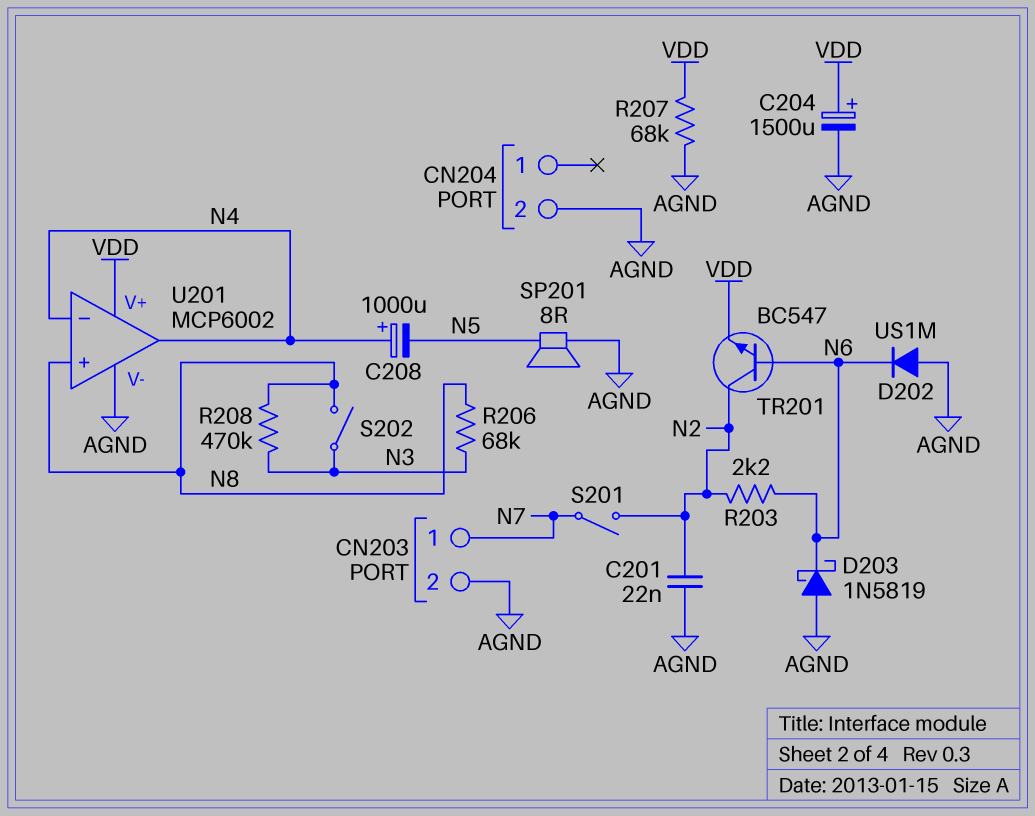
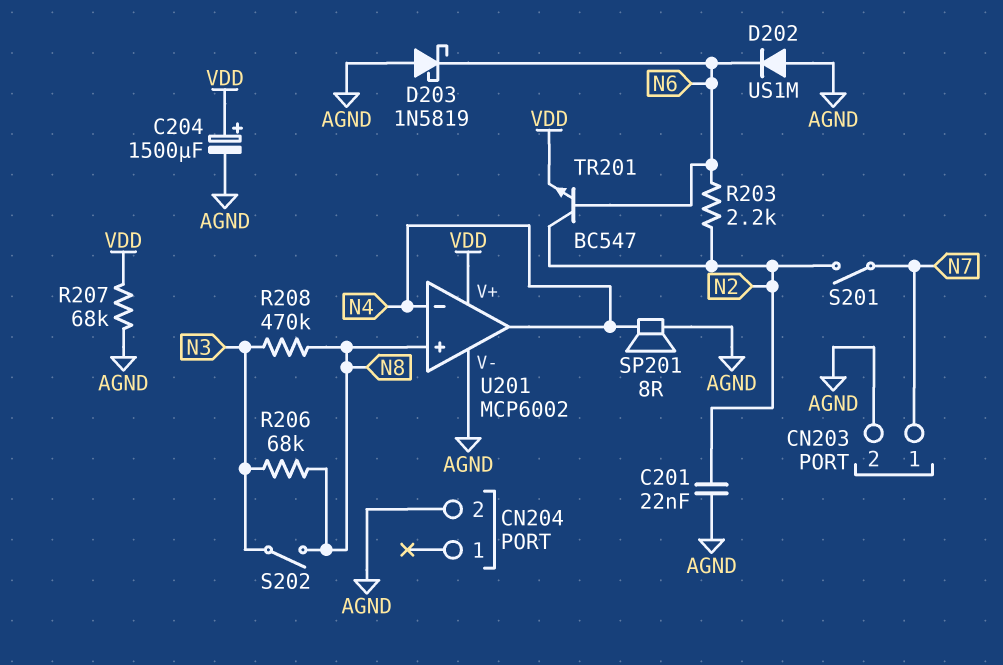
C208: 1000uF (plus N4, minus N5) -> none
SP201: speaker 8R (AGND, N5) -> speaker 8R (AGND, N4)

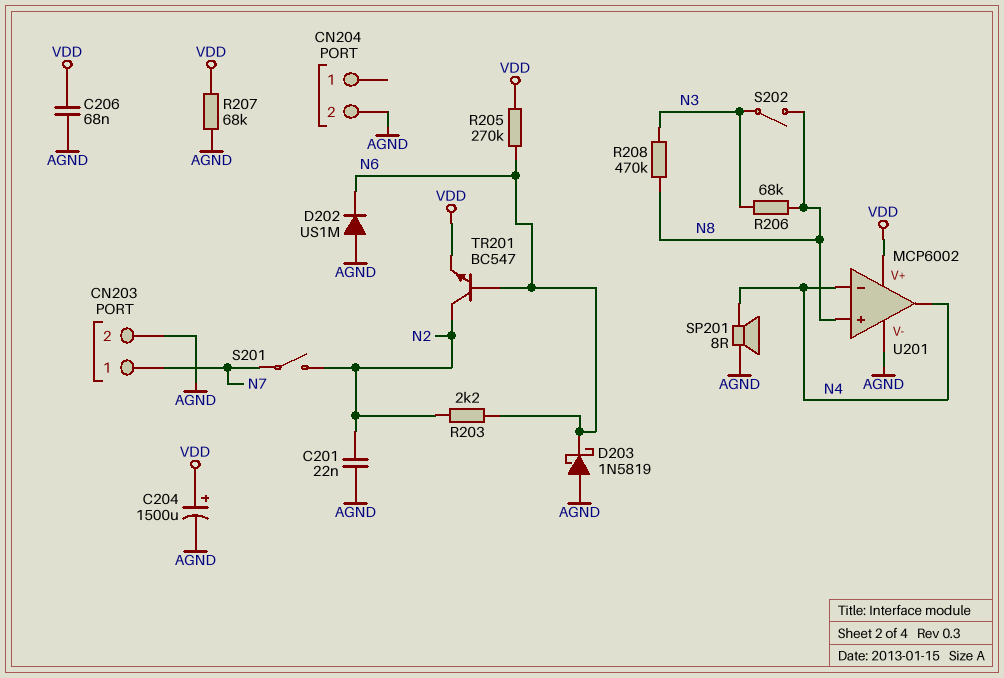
C206: none -> 68nF (AGND, VDD)
R205: none -> 270k (N6, VDD)

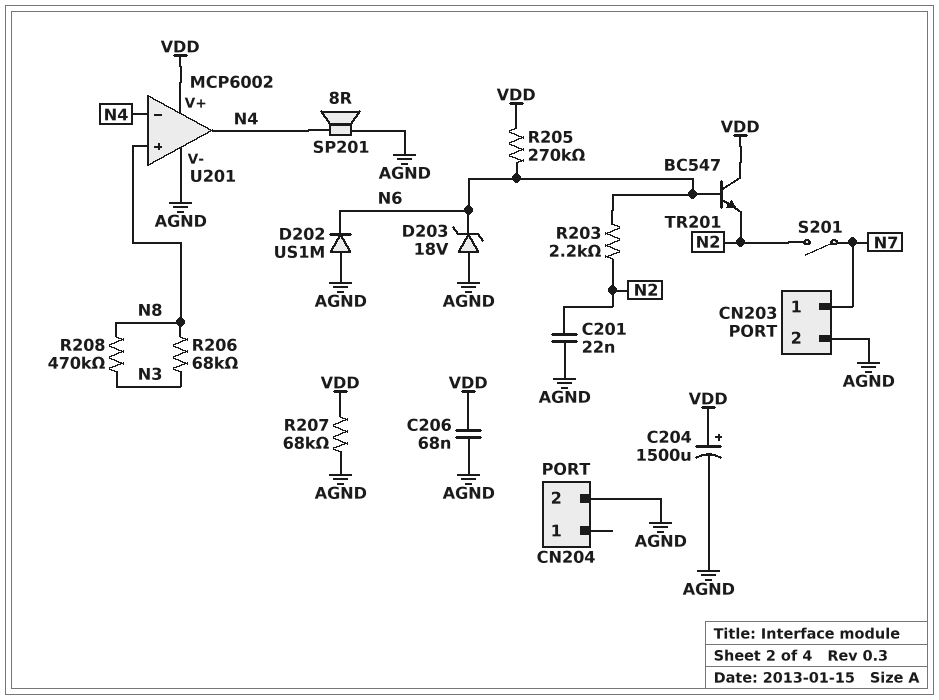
D203: schottky 1N5819 (A AGND, K N6) -> zener 18V (A AGND, K N6)
S202: switch (N3, N8) -> none
TR201: NPN BC547 (B N6, C N2, E VDD) -> NPN BC547 (B N6, C VDD, E N2)

